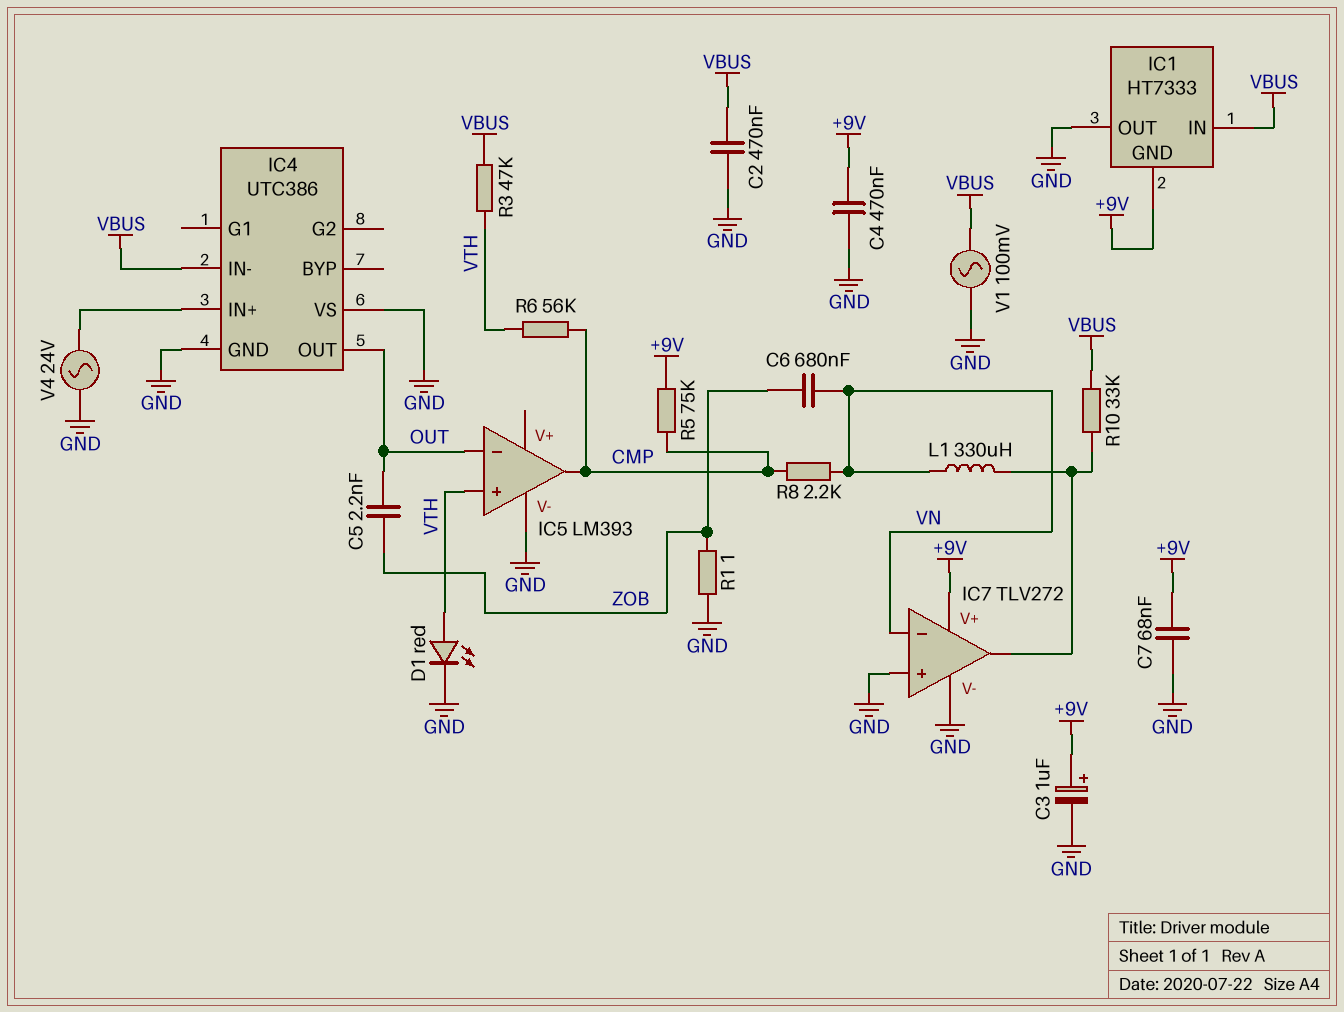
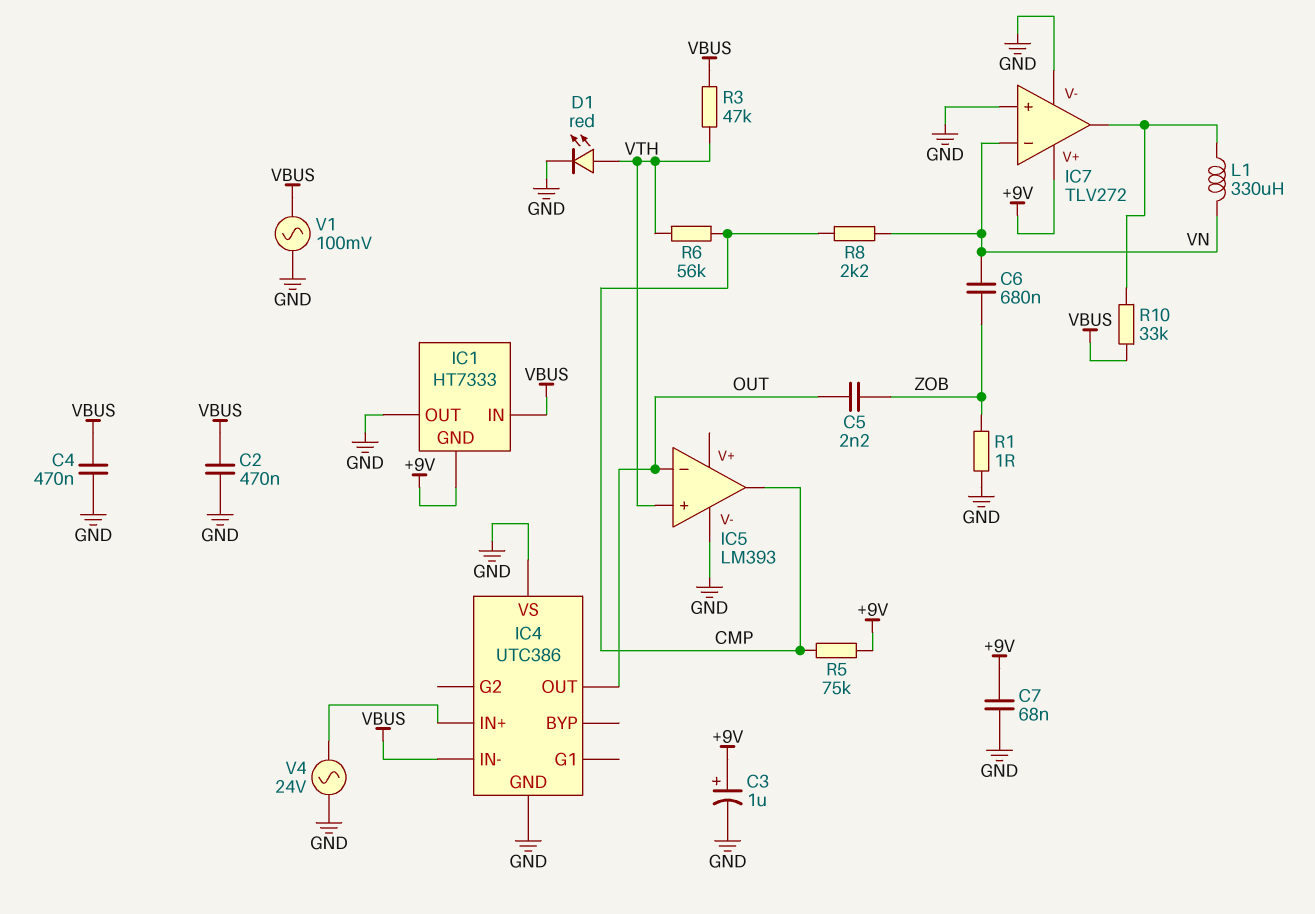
C4: 470nF (+9V, GND) -> 470nF (GND, VBUS)

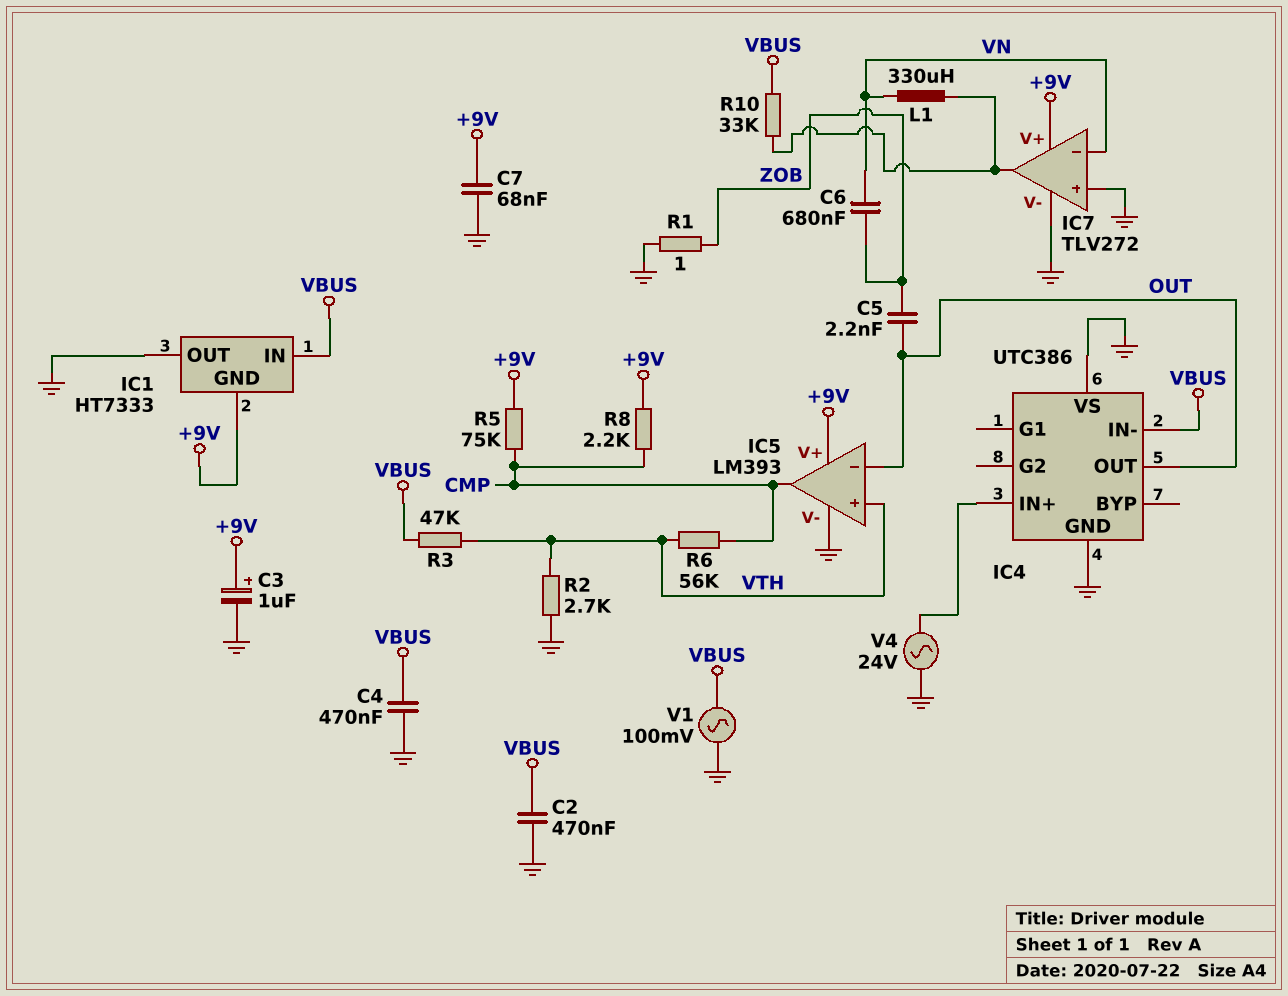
D1: LED red (A VTH, K GND) -> none
IC5 pin V+: none -> +9V
R2: none -> 2.7k (GND, VTH)
R8: 2.2k (CMP, VN) -> 2.2k (+9V, CMP)

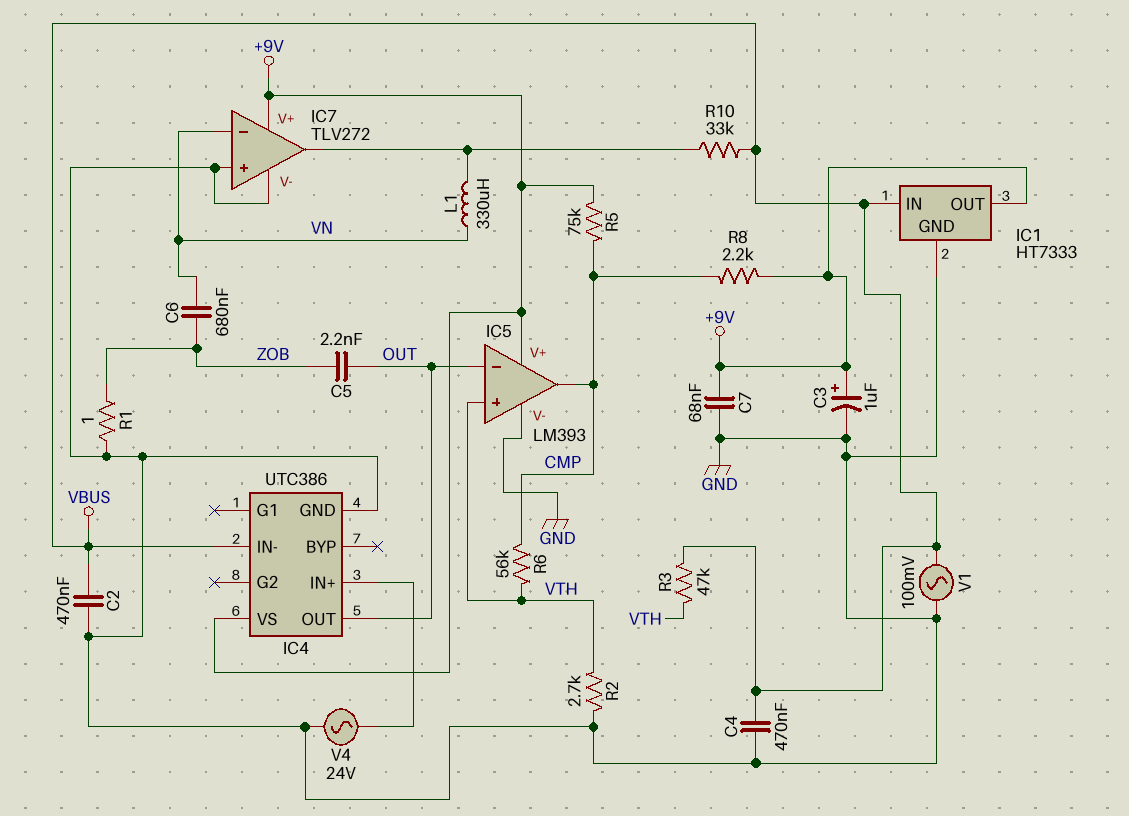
IC1 pin GND: +9V -> GND
IC1 pin OUT: GND -> +9V
IC4 pin VS: GND -> +9V

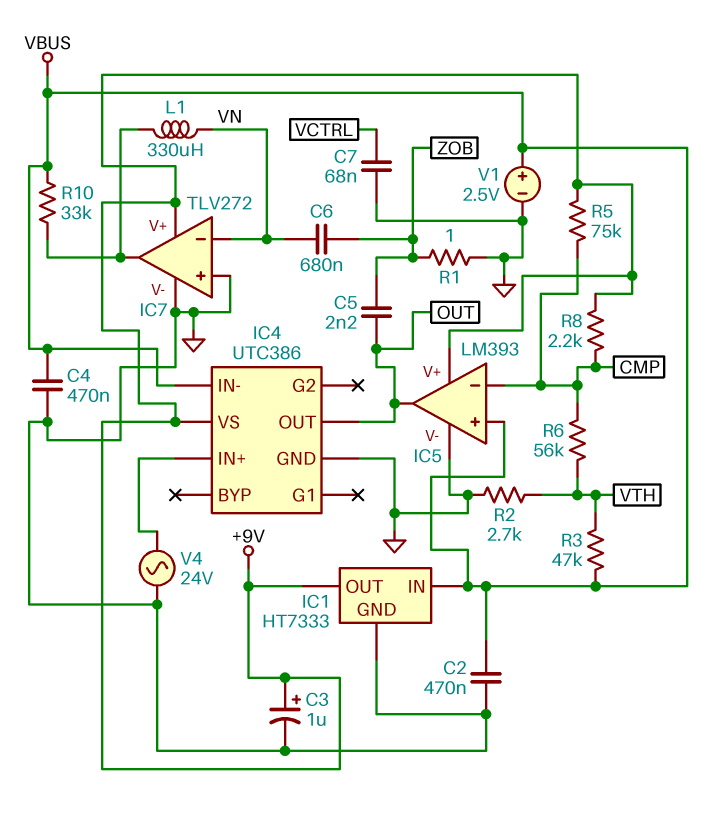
C7: 68nF (+9V, GND) -> 68nF (GND, VCTRL)
IC5 pin in+: VTH -> VBUS
IC5 pin in-: OUT -> CMP
IC5 pin out: CMP -> OUT
V1: AC 100mV (GND, VBUS) -> 2.5V (plus VBUS, minus GND)

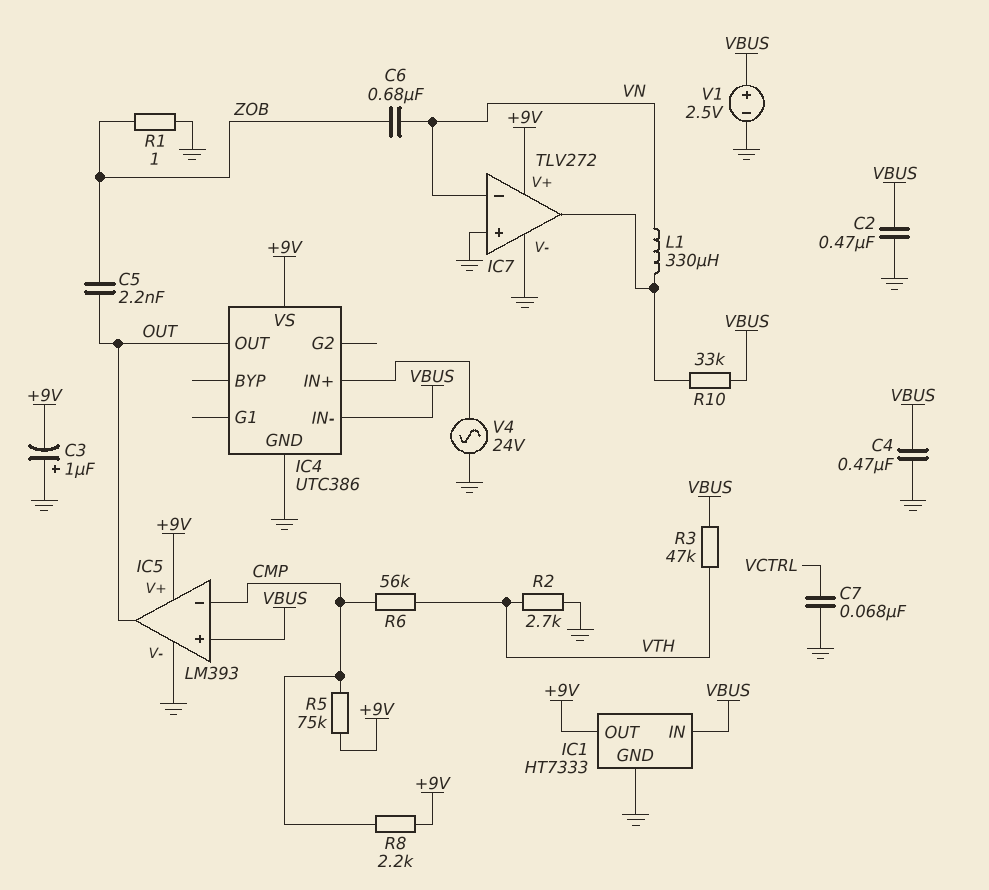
C3: 1uF (plus +9V, minus GND) -> 1uF (plus GND, minus +9V)

